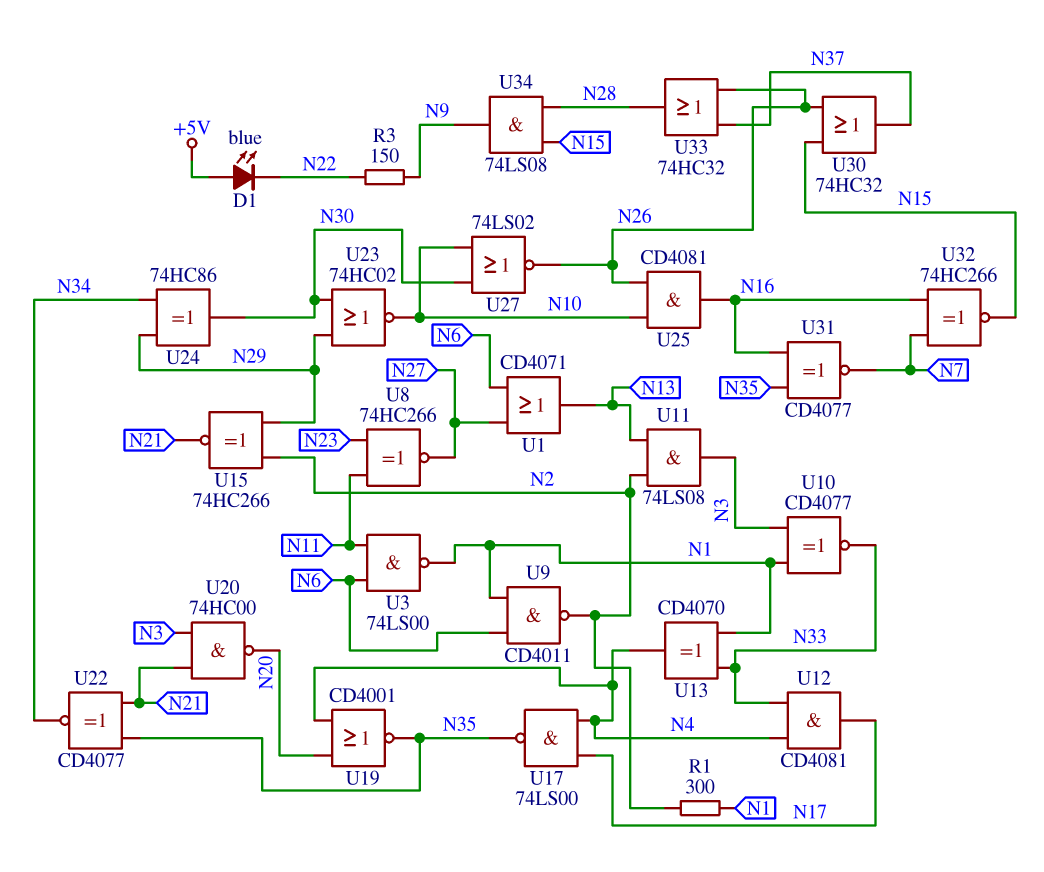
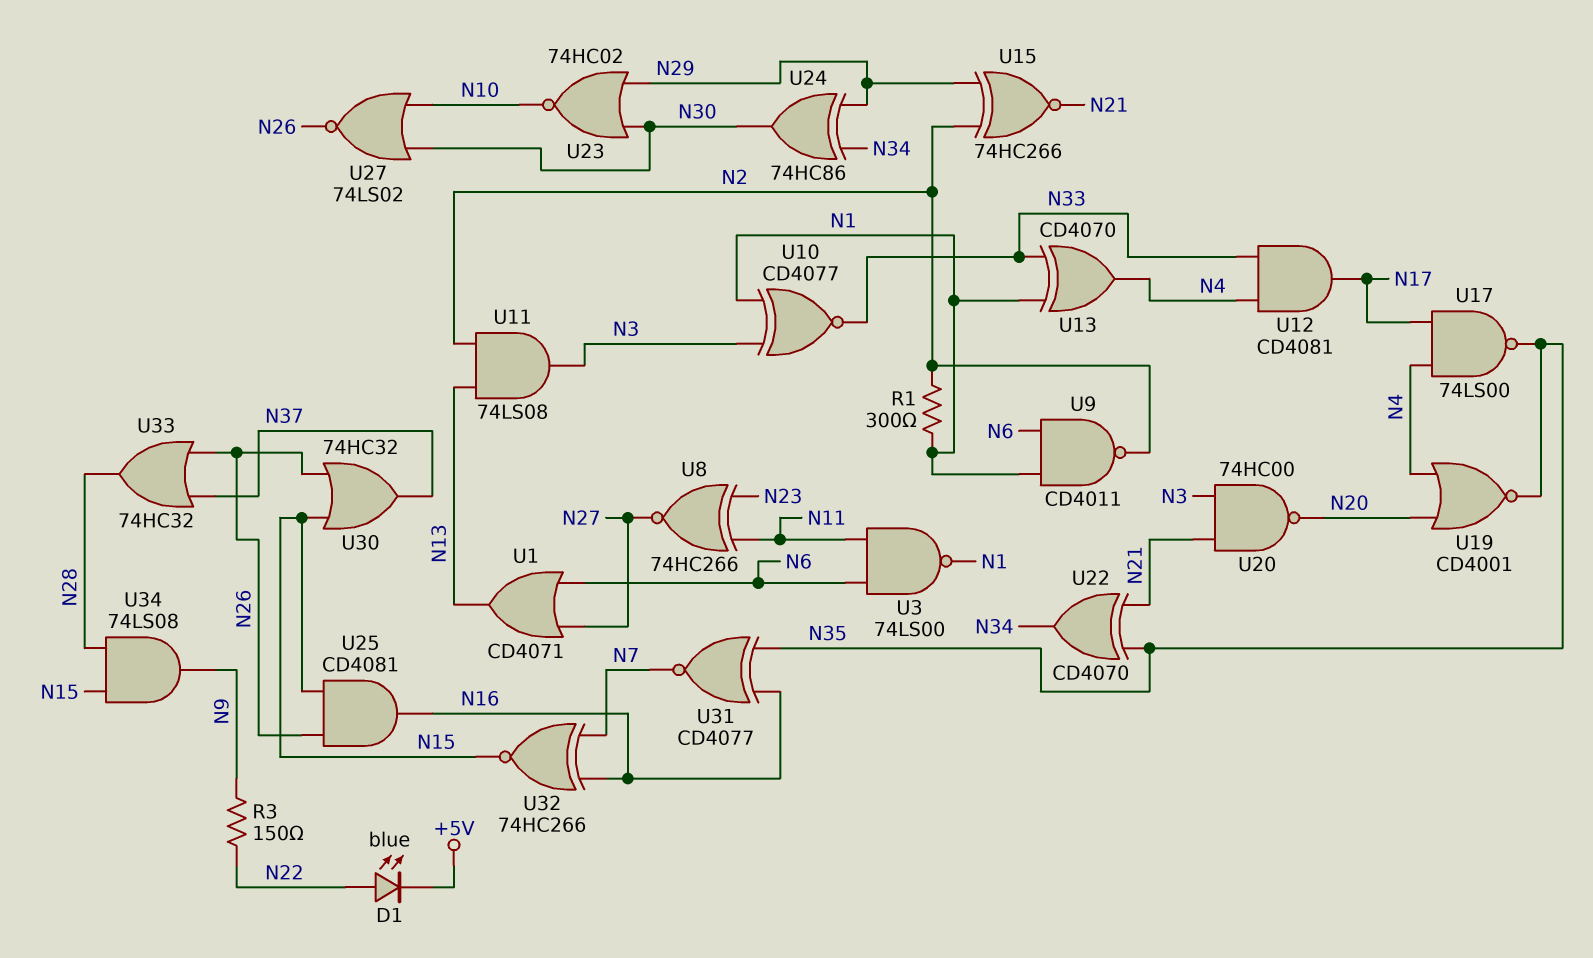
D1: LED blue (A +5V, K N22) -> LED blue (A N22, K +5V)
U22: XNOR CD4077 (in N21, in N35, out N34) -> XOR CD4070 (in N21, in N35, out N34)
U25: AND CD4081 (in N10, in N26, out N16) -> AND CD4081 (in N15, in N26, out N16)

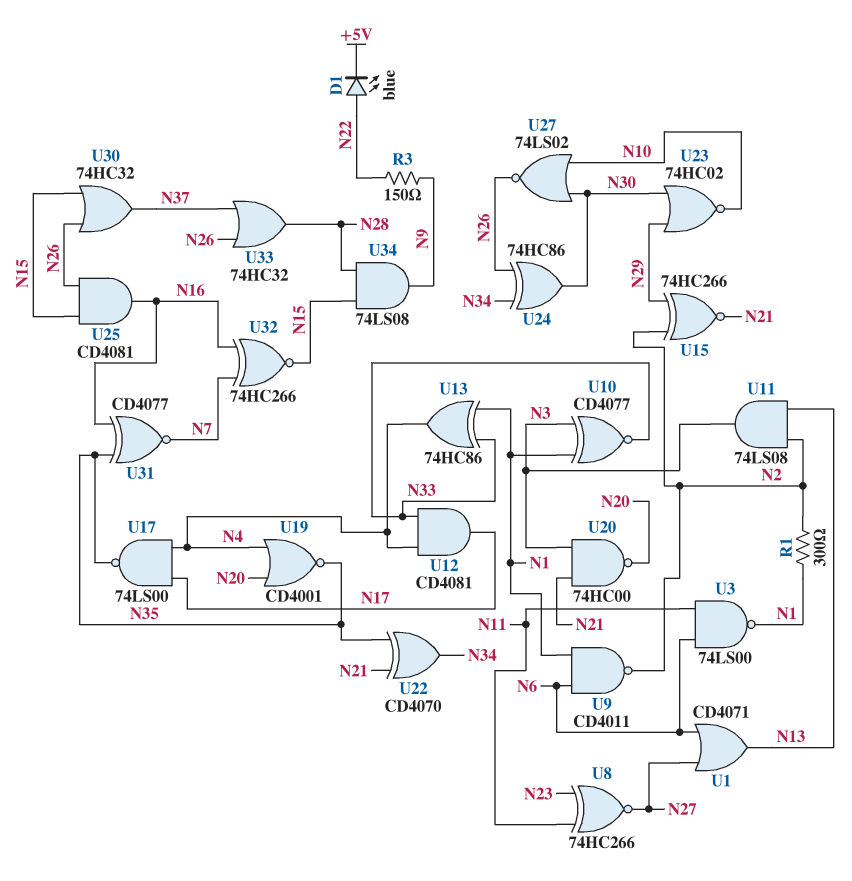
U13: XOR CD4070 (in N1, in N33, out N4) -> XOR 74HC86 (in N1, in N33, out N4)
U24: XOR 74HC86 (in N29, in N34, out N30) -> XOR 74HC86 (in N26, in N34, out N30)

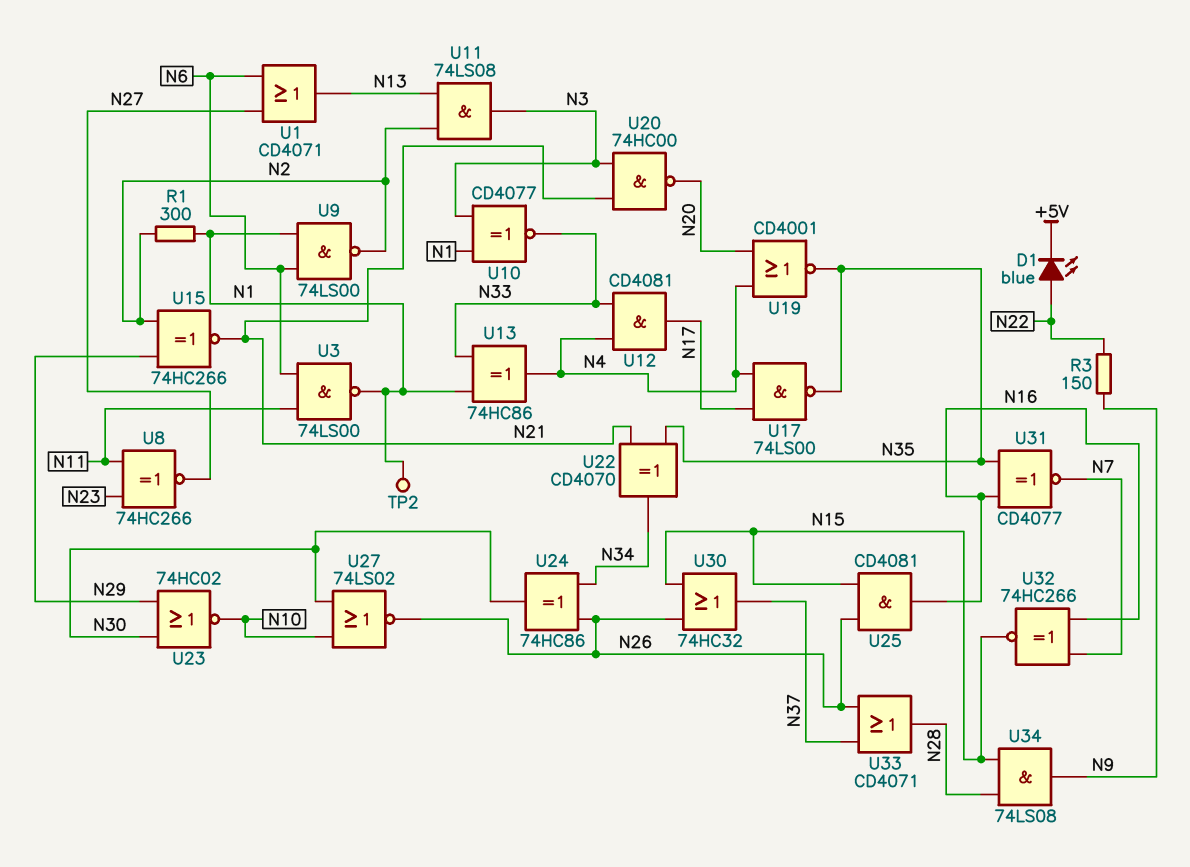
TP2: none -> test point (N1)
U9: NAND CD4011 (in N1, in N6, out N2) -> NAND 74LS00 (in N1, in N6, out N2)
U33: OR 74HC32 (in N26, in N37, out N28) -> OR CD4071 (in N26, in N37, out N28)

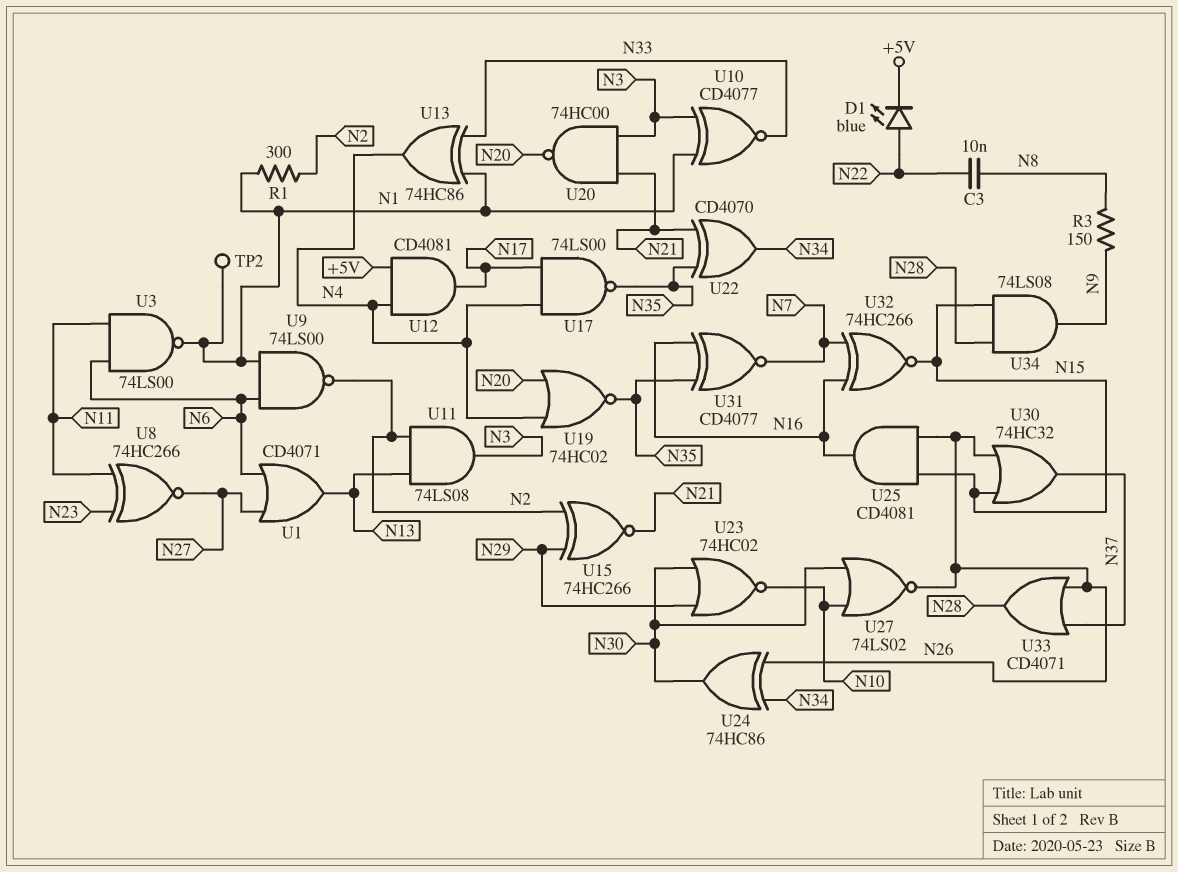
C3: none -> 10nF (N8, N22)
R3: 150 (N9, N22) -> 150 (N8, N9)
U12: AND CD4081 (in N4, in N33, out N17) -> AND CD4081 (in +5V, in N4, out N17)
U19: NOR CD4001 (in N4, in N20, out N35) -> NOR 74HC02 (in N4, in N20, out N35)

